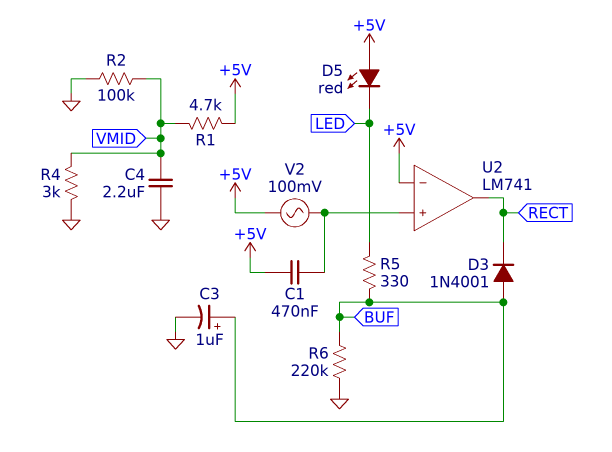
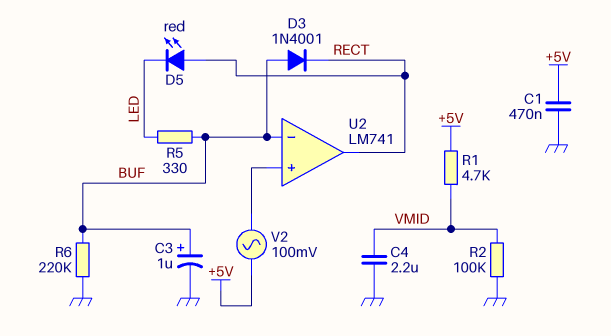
C1: 470nF (+5V, U2/in+) -> 470nF (+5V, GND)
D5: LED red (A +5V, K LED) -> LED red (A RECT, K LED)
R4: 3k (GND, VMID) -> none
U2 pin in-: +5V -> BUF

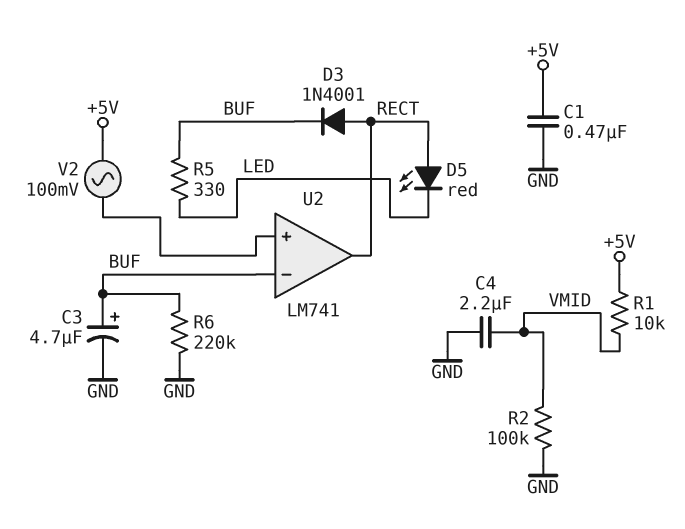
C3: 1uF (plus BUF, minus GND) -> 4.7uF (plus BUF, minus GND)
D3: diode 1N4001 (A BUF, K RECT) -> diode 1N4001 (A RECT, K BUF)
R1: 4.7k (+5V, VMID) -> 10k (+5V, VMID)

